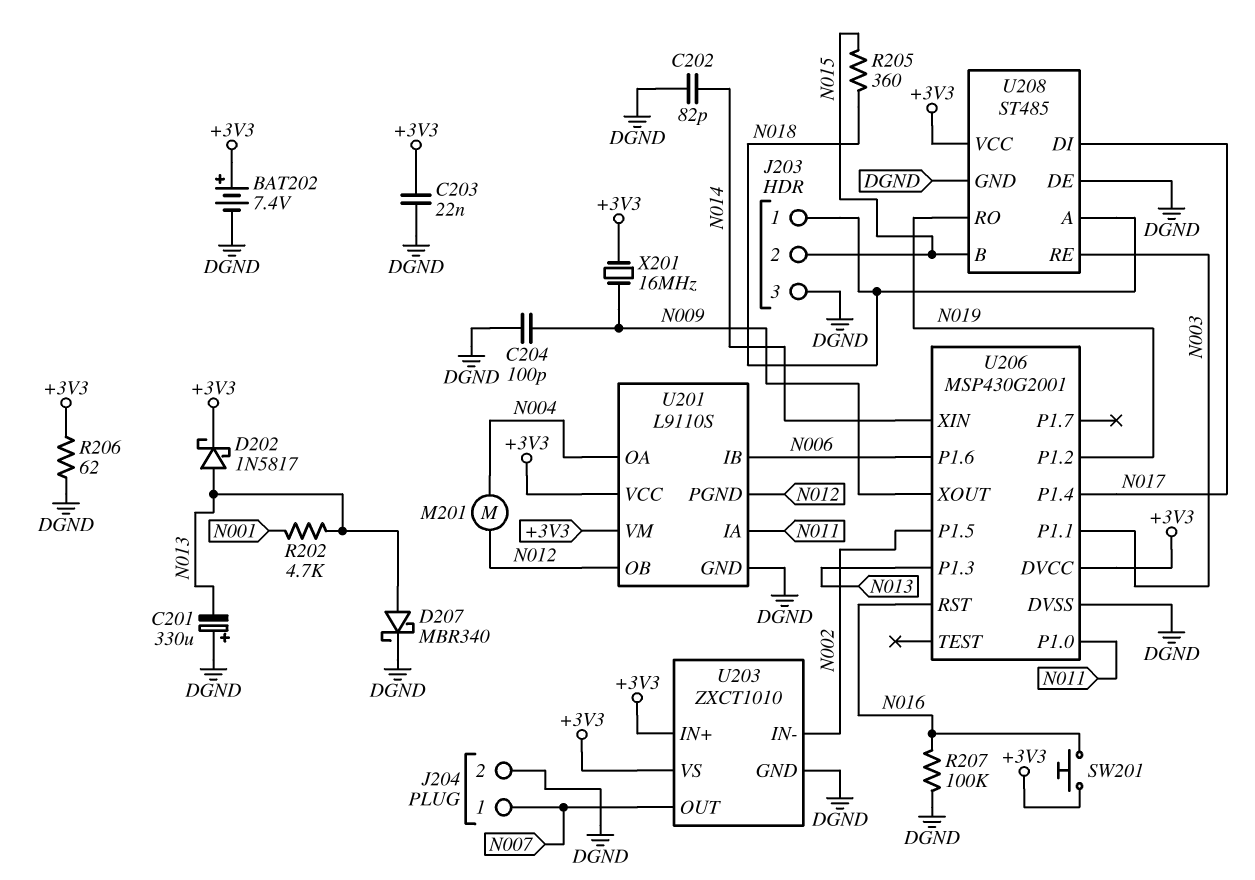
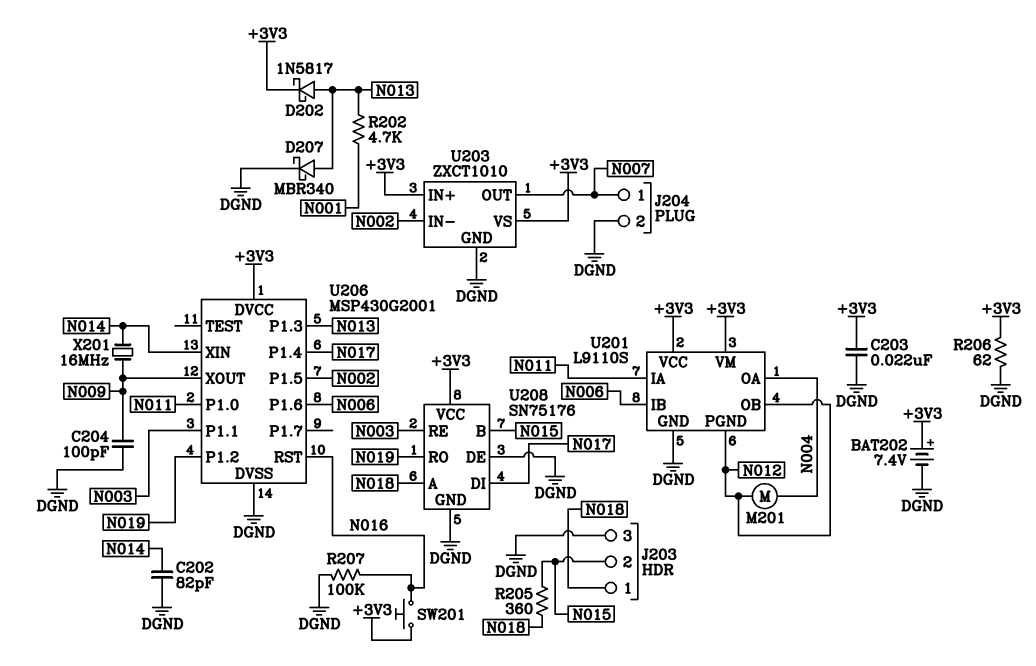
C201: 330uF (plus DGND, minus N013) -> none
U208: ST485 -> SN75176
X201: 16MHz (+3V3, N009) -> 16MHz (N009, N014)

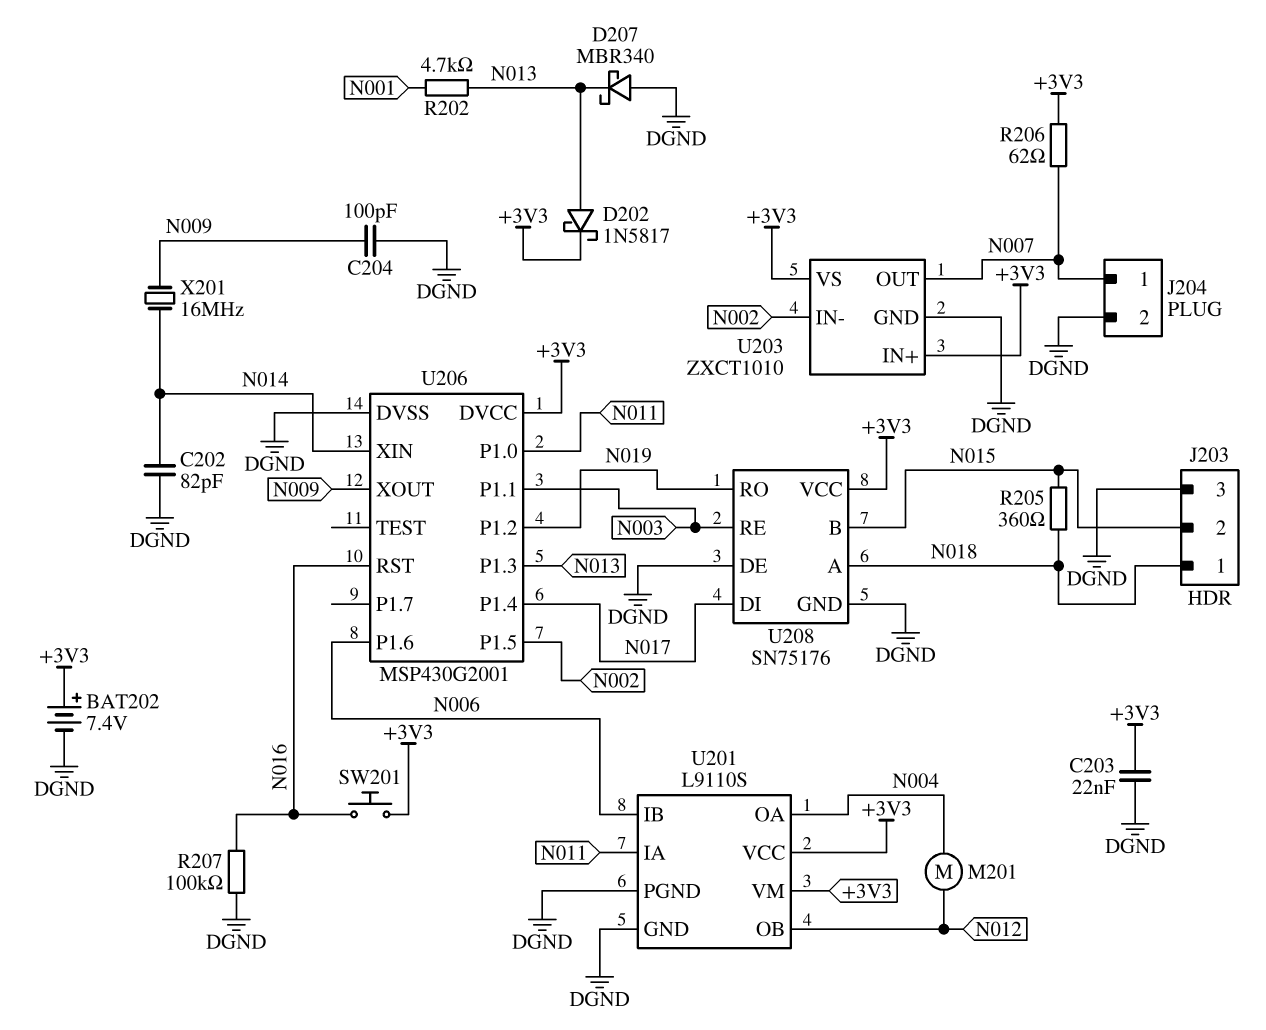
D207: schottky MBR340 (A N013, K DGND) -> schottky MBR340 (A DGND, K N013)
R206: 62 (+3V3, DGND) -> 62 (+3V3, N007)
U201 pin PGND: N012 -> DGND

